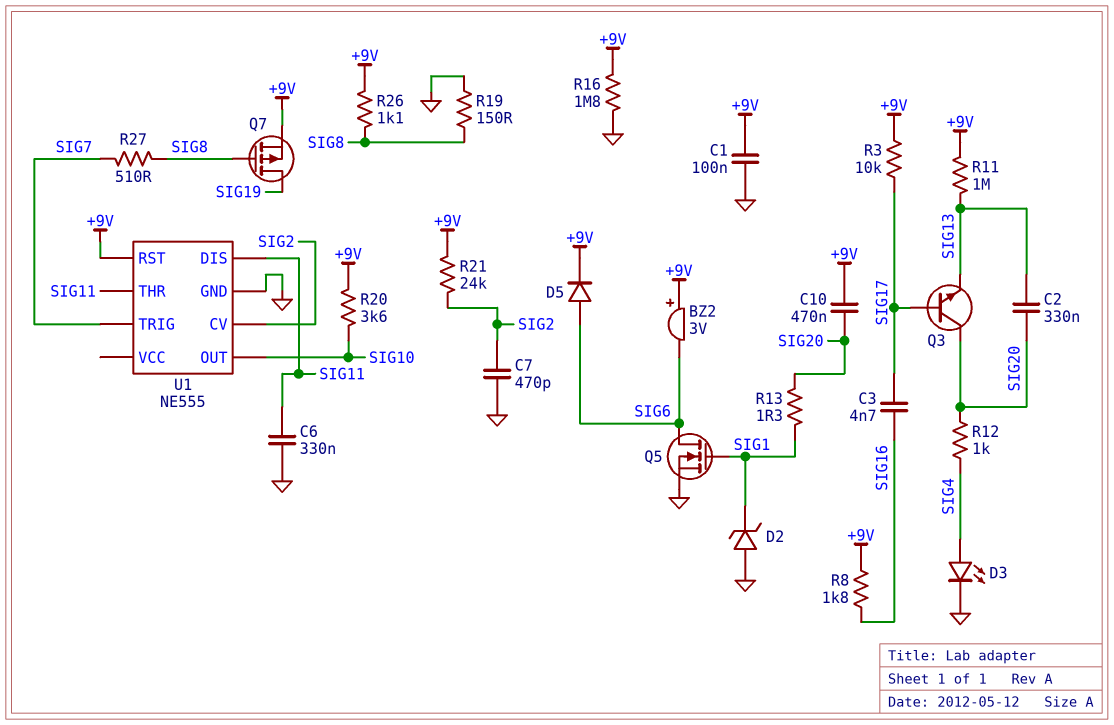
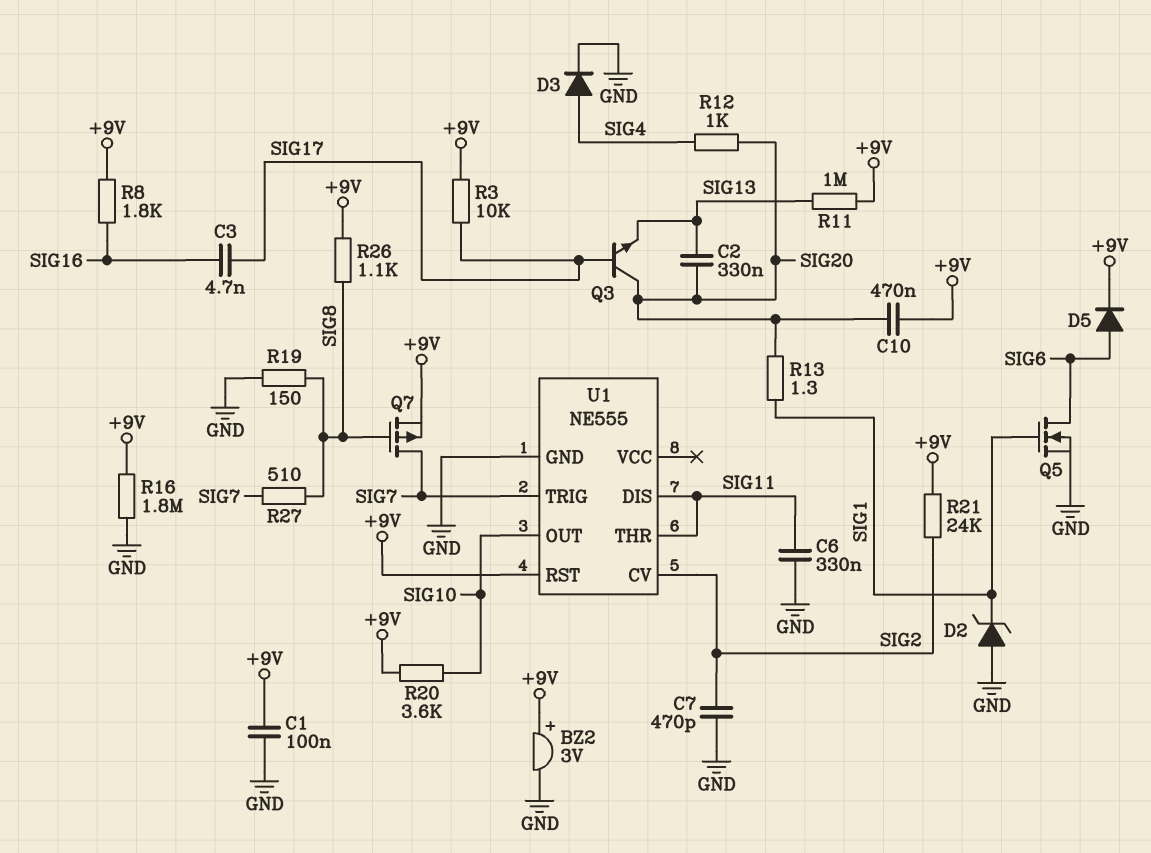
BZ2: buzzer 3V (plus +9V, minus SIG6) -> buzzer 3V (plus +9V, minus GND)
D3: LED (A SIG4, K GND) -> diode (A SIG4, K GND)
Q7: PMOS (G SIG8, D SIG19, S +9V) -> PMOS (G SIG8, D SIG7, S +9V)

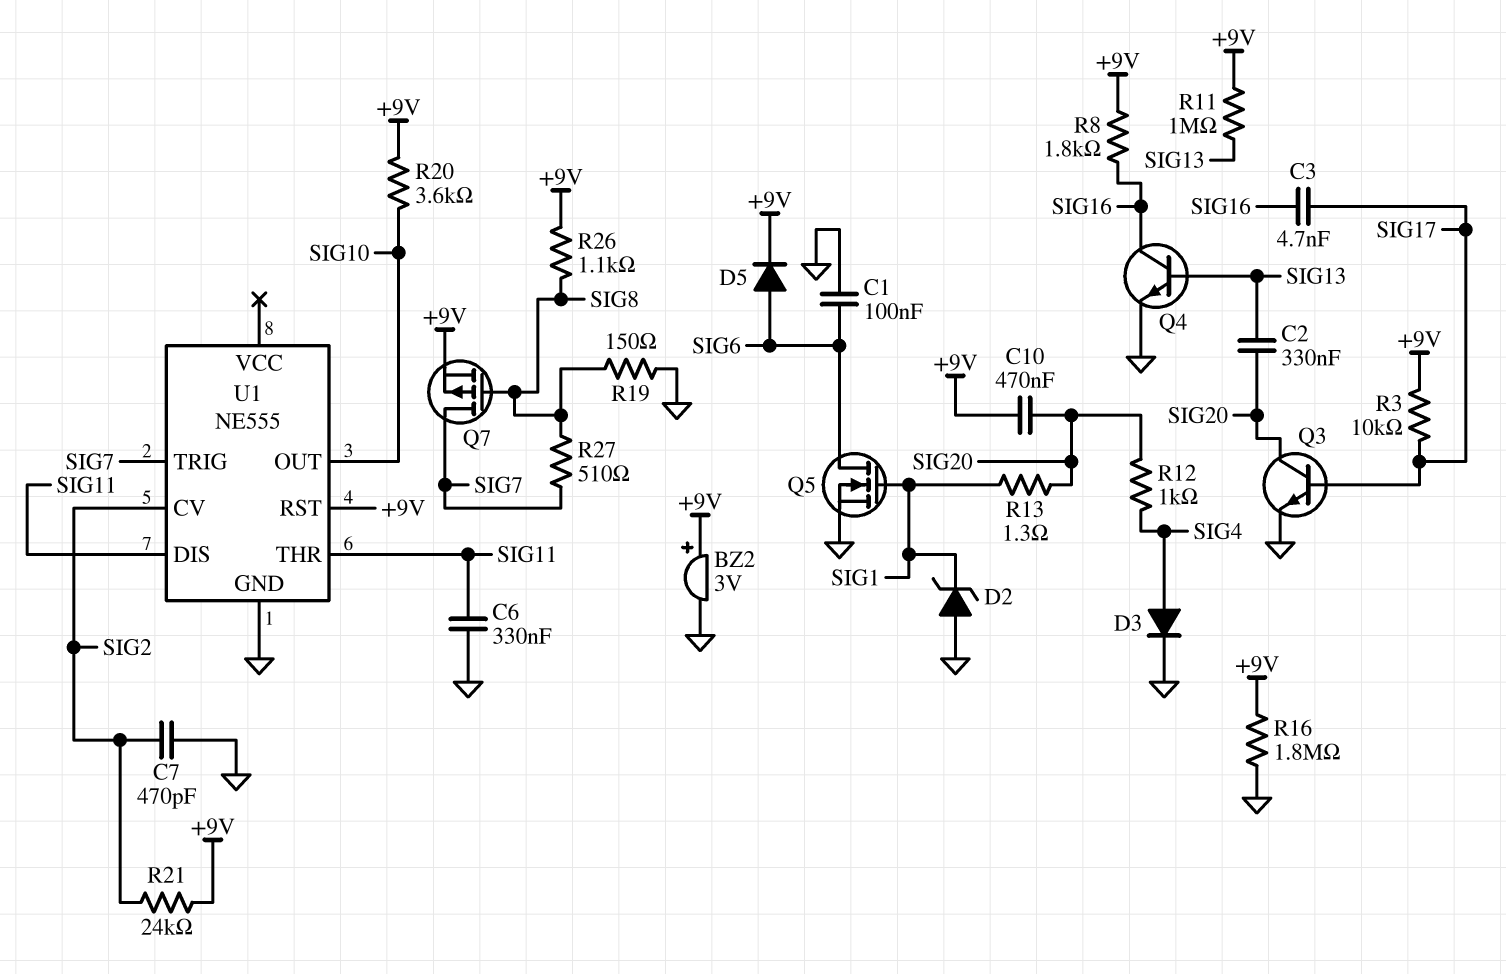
C1: 100nF (+9V, GND) -> 100nF (GND, SIG6)
Q3: NPN (B SIG17, C SIG20, E SIG13) -> NPN (B SIG17, C SIG20, E GND)
Q4: none -> NPN (B SIG13, C SIG16, E GND)

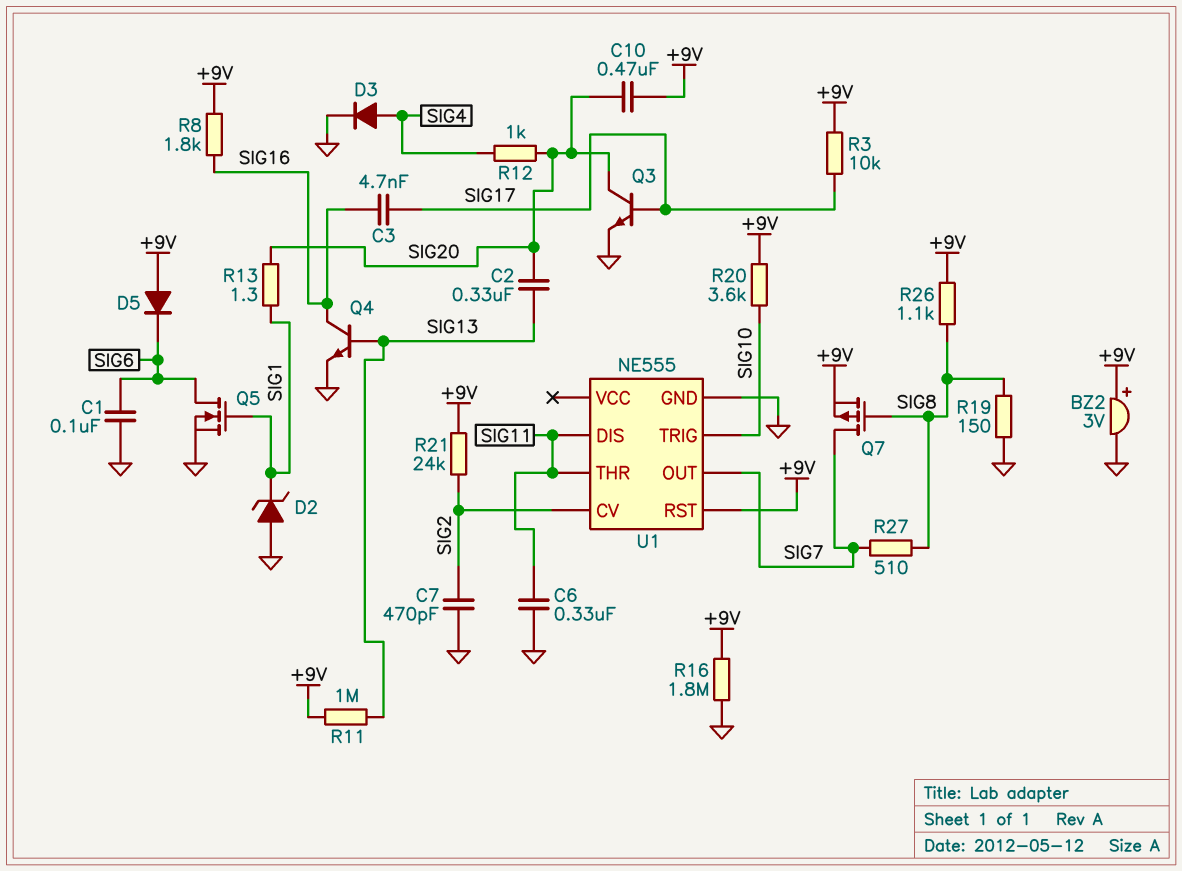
D5: diode (A SIG6, K +9V) -> diode (A +9V, K SIG6)
U1 pin OUT: SIG10 -> SIG7
U1 pin TRIG: SIG7 -> SIG10

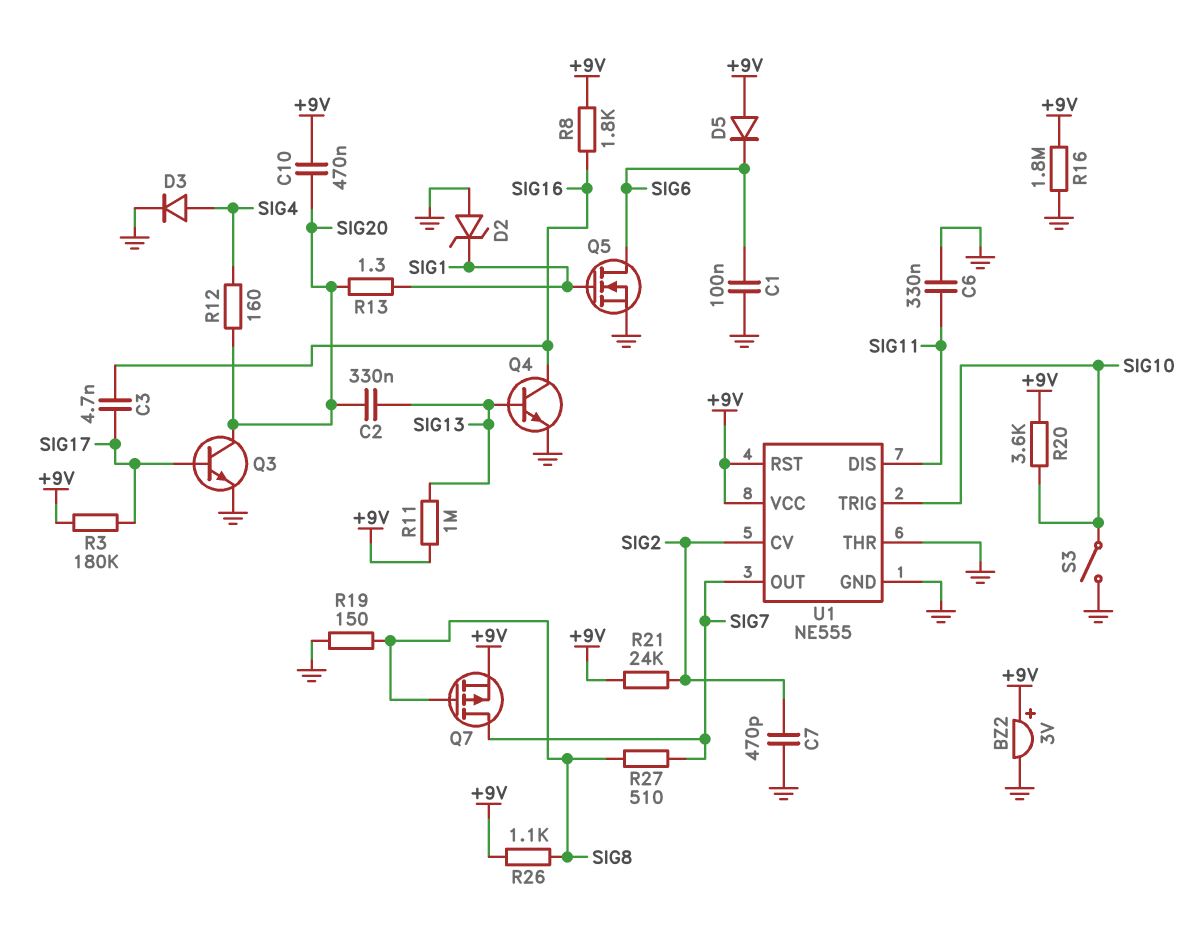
R3: 10k (+9V, SIG17) -> 180k (+9V, SIG17)
R12: 1k (SIG4, SIG20) -> 160 (SIG4, SIG20)
S3: none -> switch (GND, SIG10)
U1 pin THR: SIG11 -> GND
U1 pin VCC: none -> +9V

